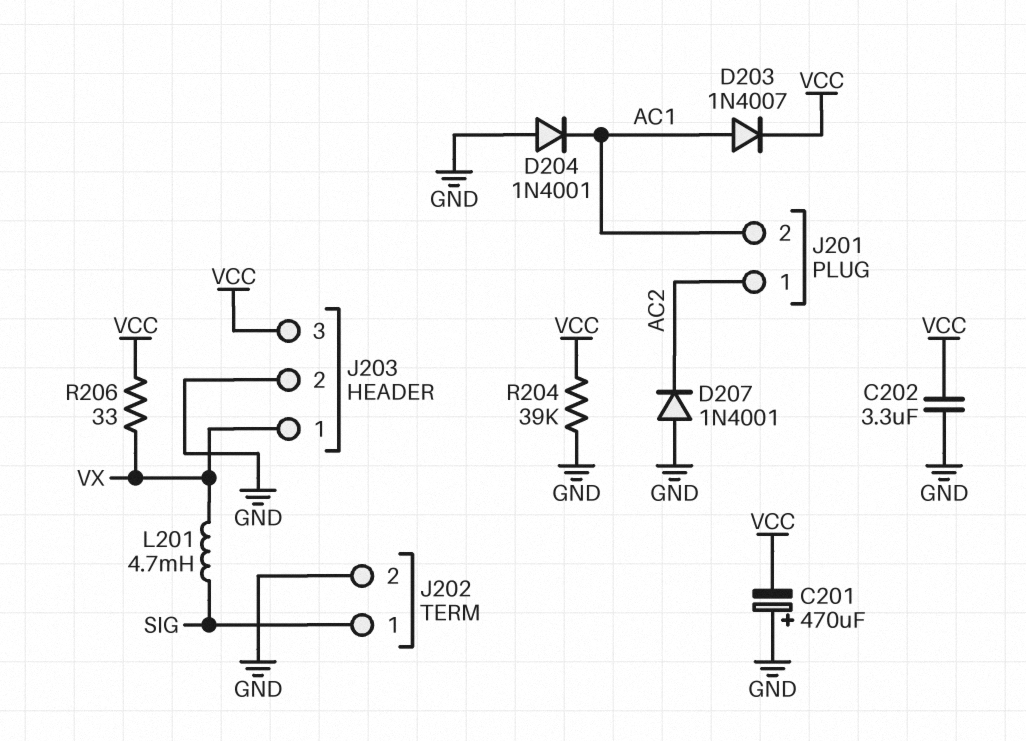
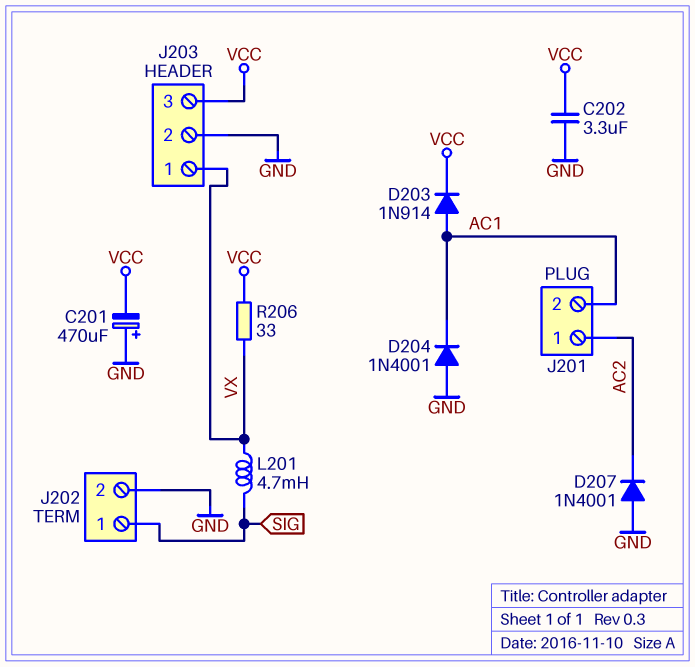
D203: diode 1N4007 (A AC1, K VCC) -> diode 1N914 (A AC1, K VCC)
R204: 39k (GND, VCC) -> none

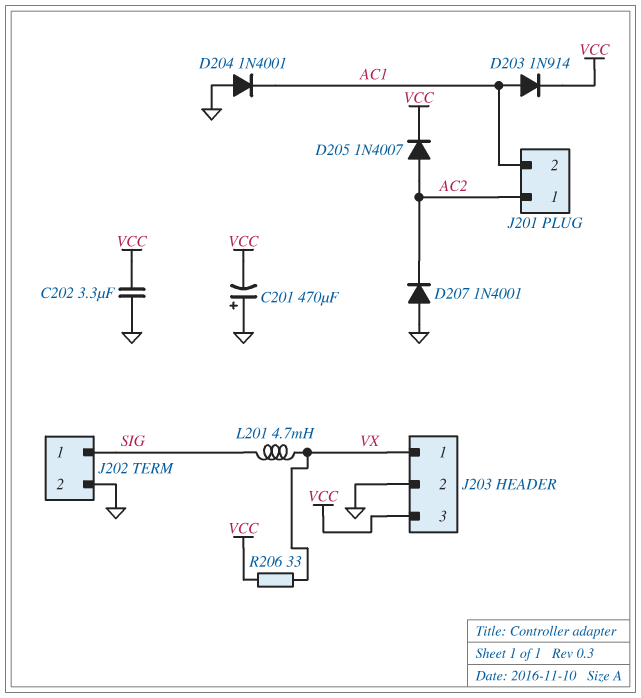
D205: none -> diode 1N4007 (A AC2, K VCC)

